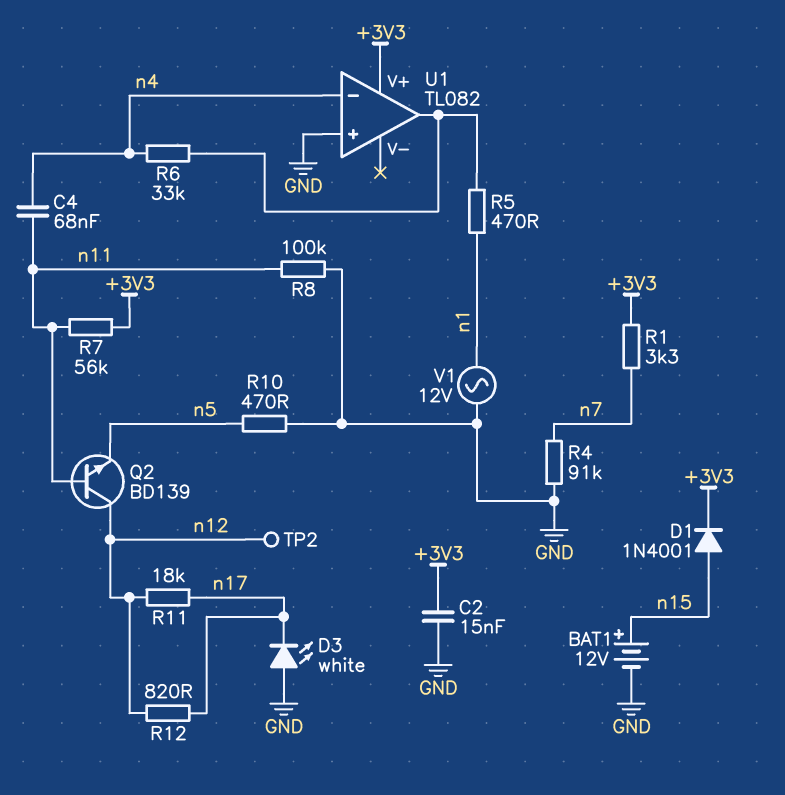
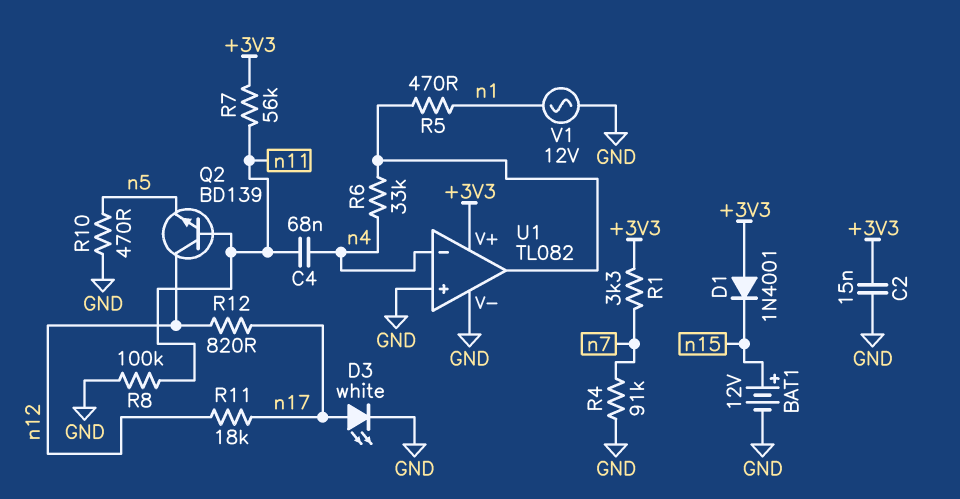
D1: diode 1N4001 (A n15, K +3V3) -> diode 1N4001 (A +3V3, K n15)
D3: LED white (A GND, K n17) -> LED white (A n17, K GND)
TP2: test point (n12) -> none
U1 pin V-: none -> GND

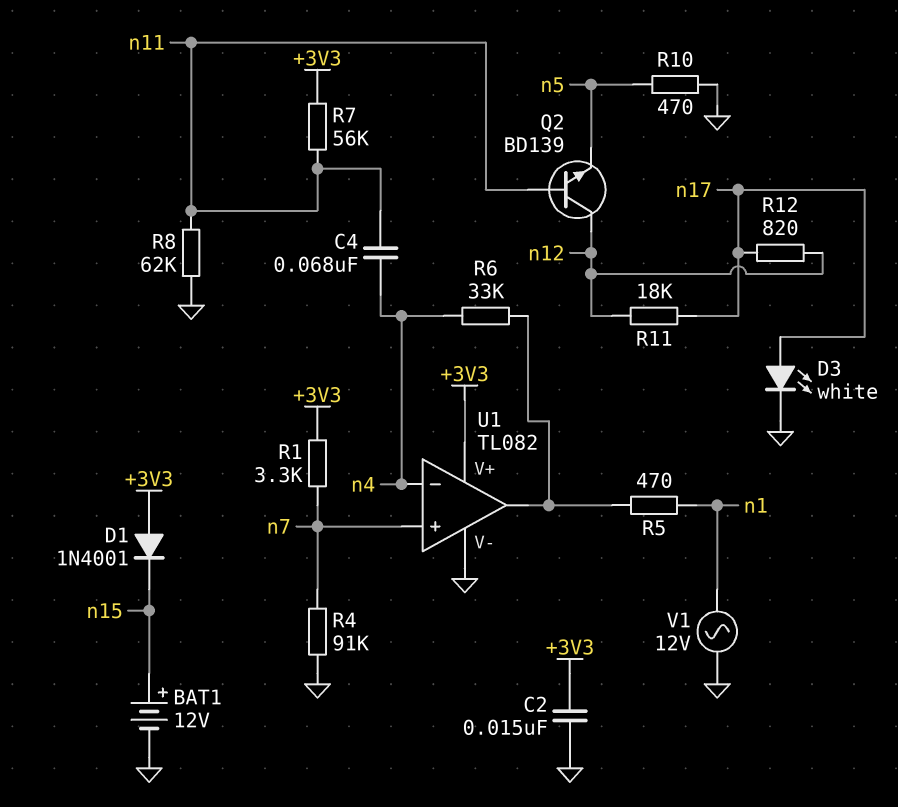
R8: 100k (GND, n11) -> 62k (GND, n11)
U1 pin in+: GND -> n7

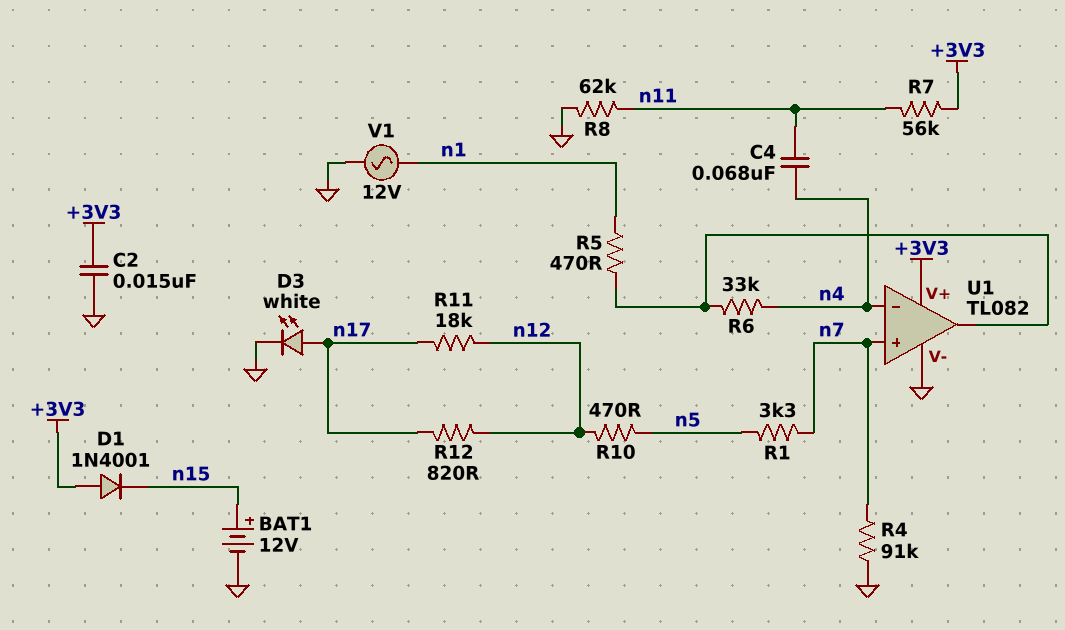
Q2: NPN BD139 (B n11, C n12, E n5) -> none
R1: 3.3k (+3V3, n7) -> 3.3k (n5, n7)
R10: 470 (GND, n5) -> 470 (n5, n12)

